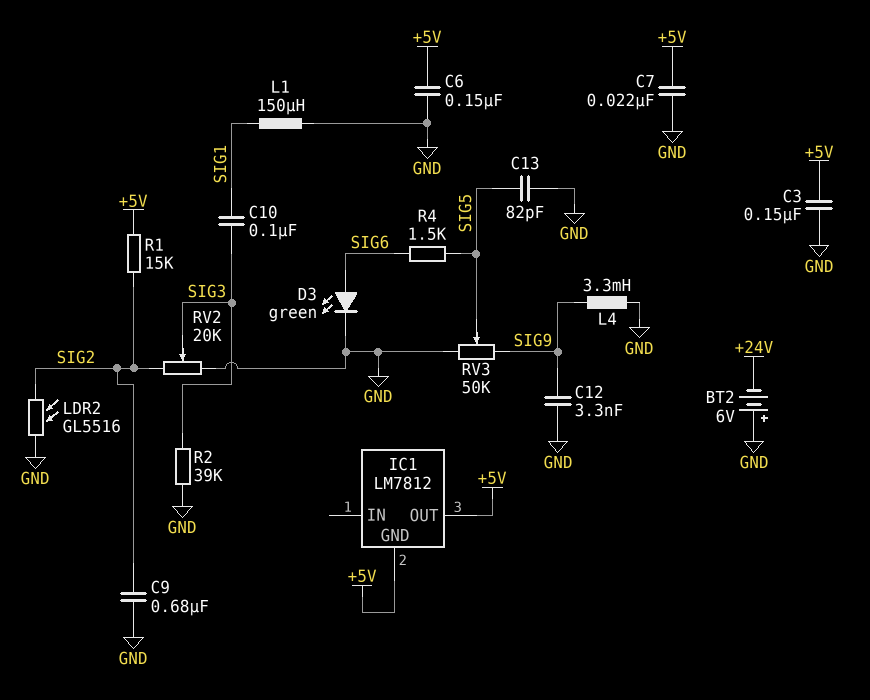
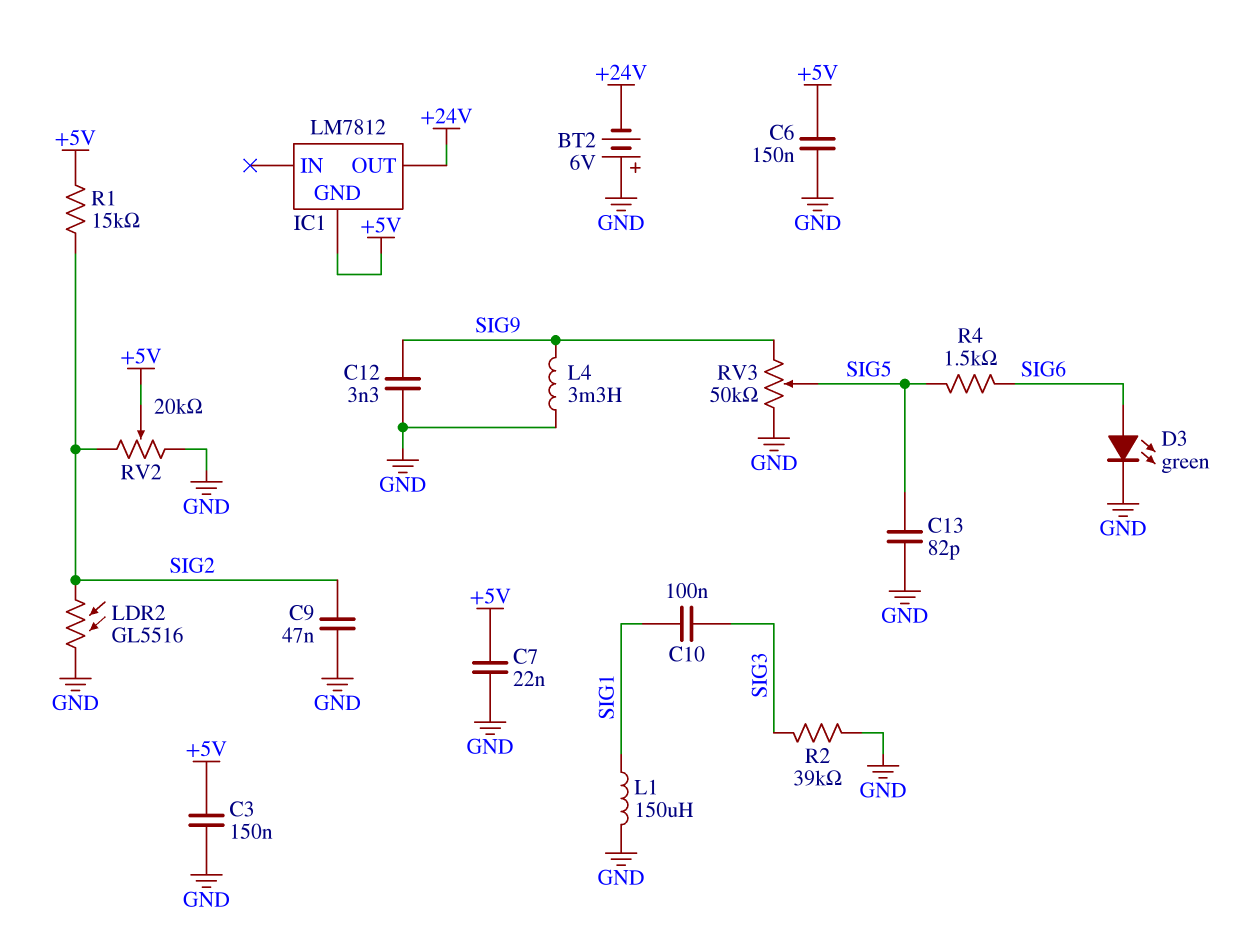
C9: 680nF (GND, SIG2) -> 47nF (GND, SIG2)
IC1 pin OUT: +5V -> +24V
RV2: 20k (GND, SIG2, wiper SIG3) -> 20k (GND, SIG2, wiper +5V)

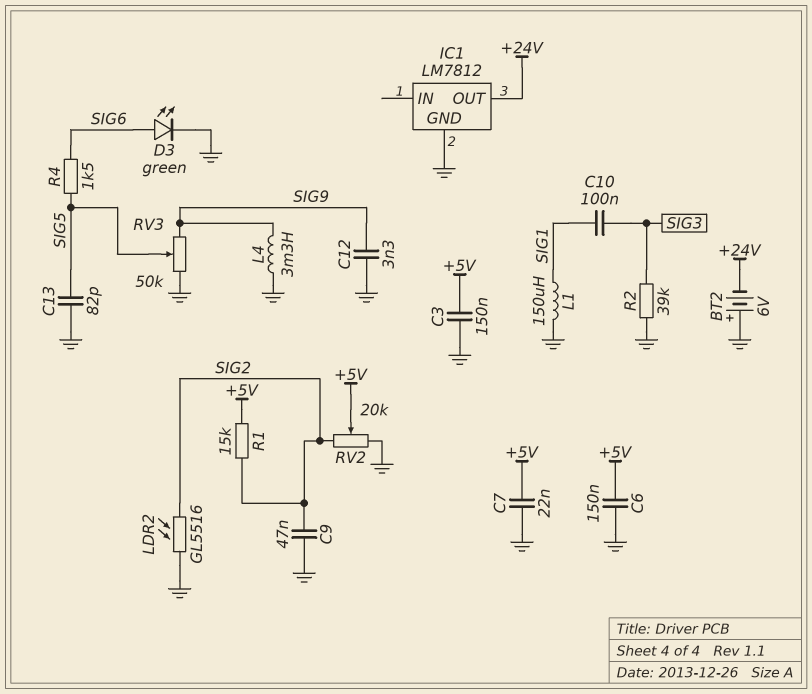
IC1 pin GND: +5V -> GND

